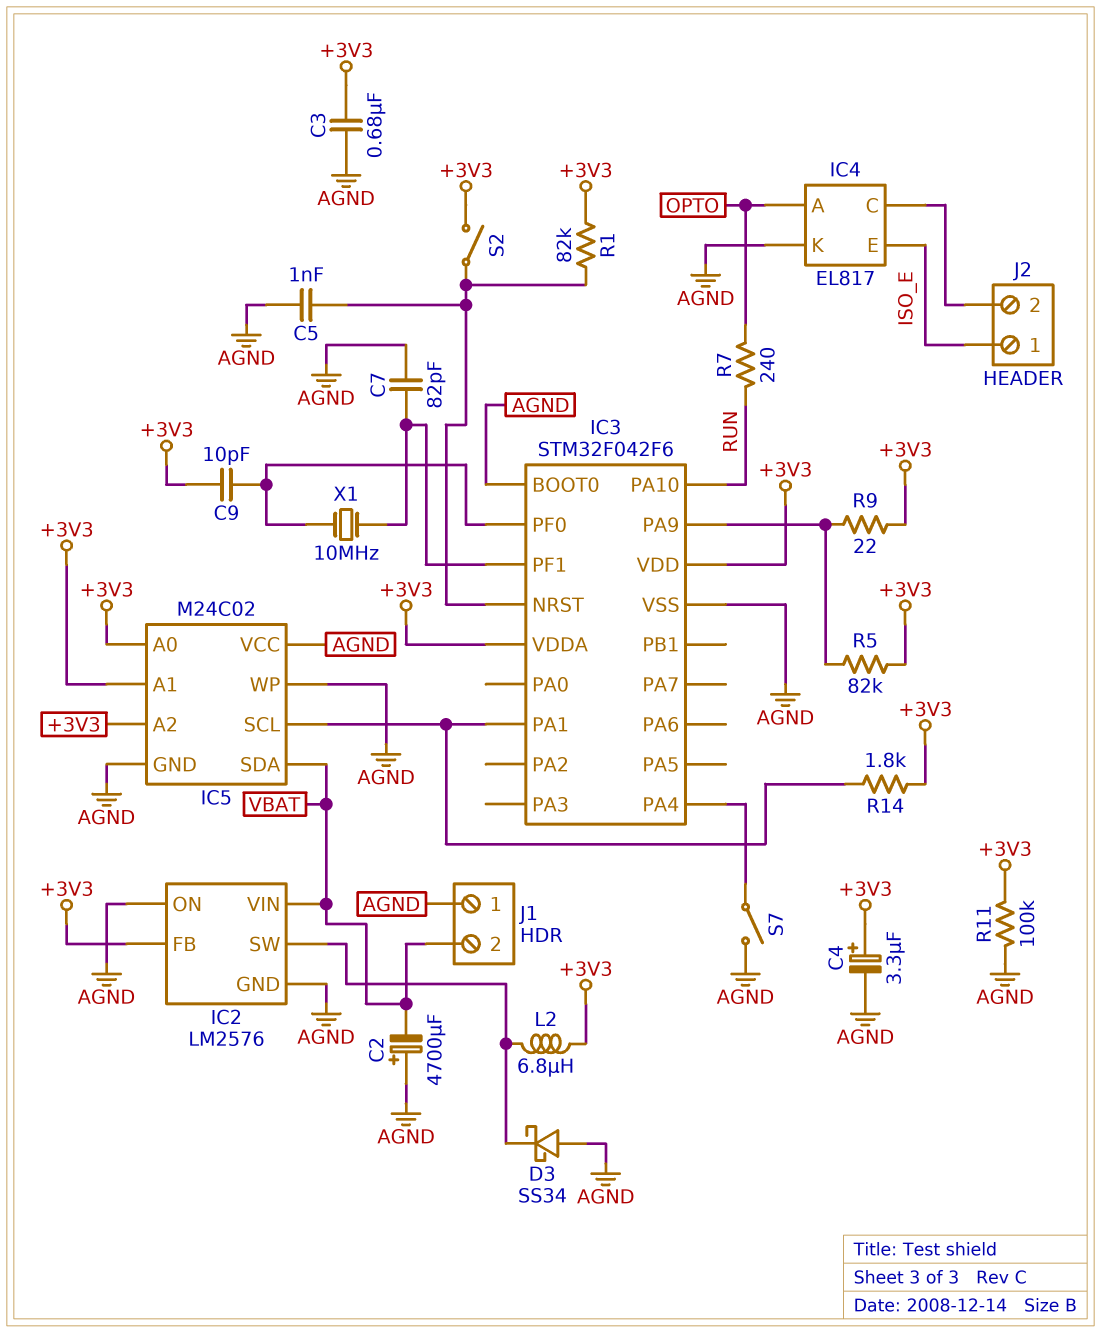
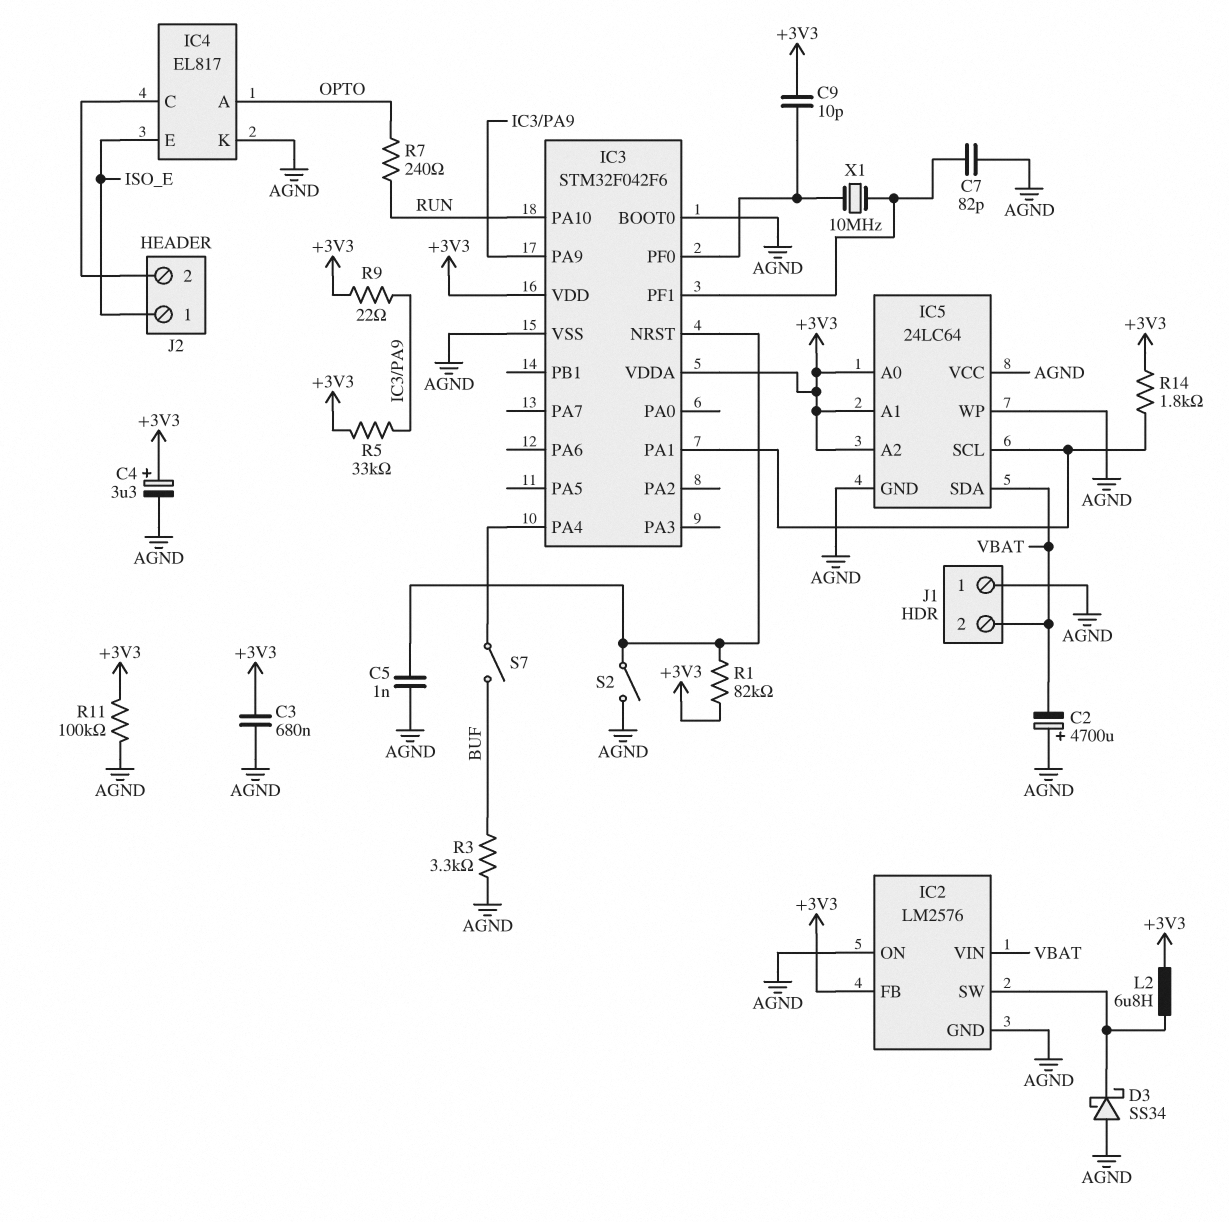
IC5: M24C02 -> 24LC64
R3: none -> 3.3k (AGND, BUF)
R5: 82k (+3V3, IC3/PA9) -> 33k (+3V3, IC3/PA9)
S2: switch (+3V3, IC3/NRST) -> switch (AGND, IC3/NRST)
S7: switch (AGND, IC3/PA4) -> switch (BUF, IC3/PA4)

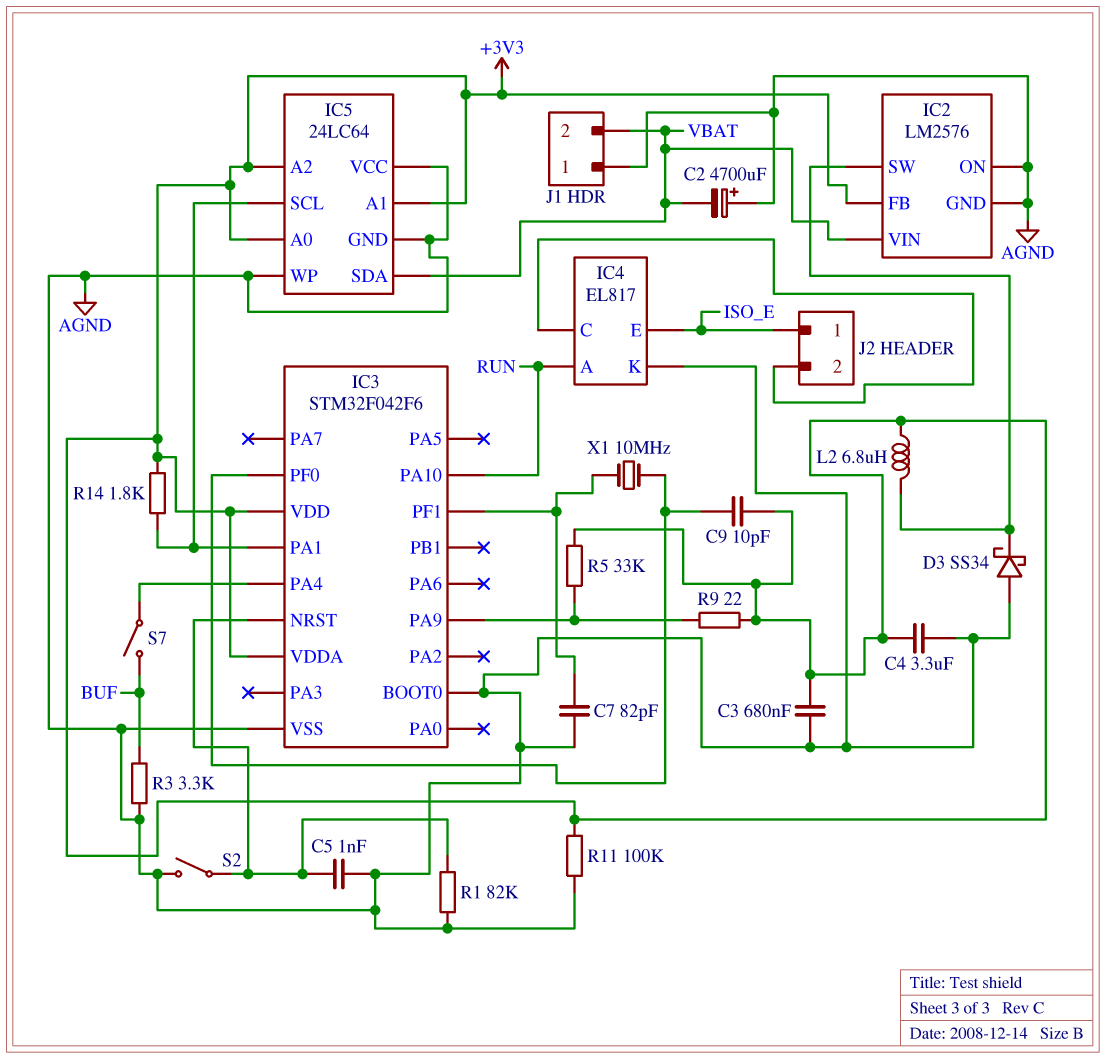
C4: 3.3uF (plus +3V3, minus AGND) -> 3.3uF (+3V3, AGND)
IC4 pin A: OPTO -> RUN
R1: 82k (+3V3, IC3/NRST) -> 82k (AGND, IC3/NRST)
R7: 240 (OPTO, RUN) -> none

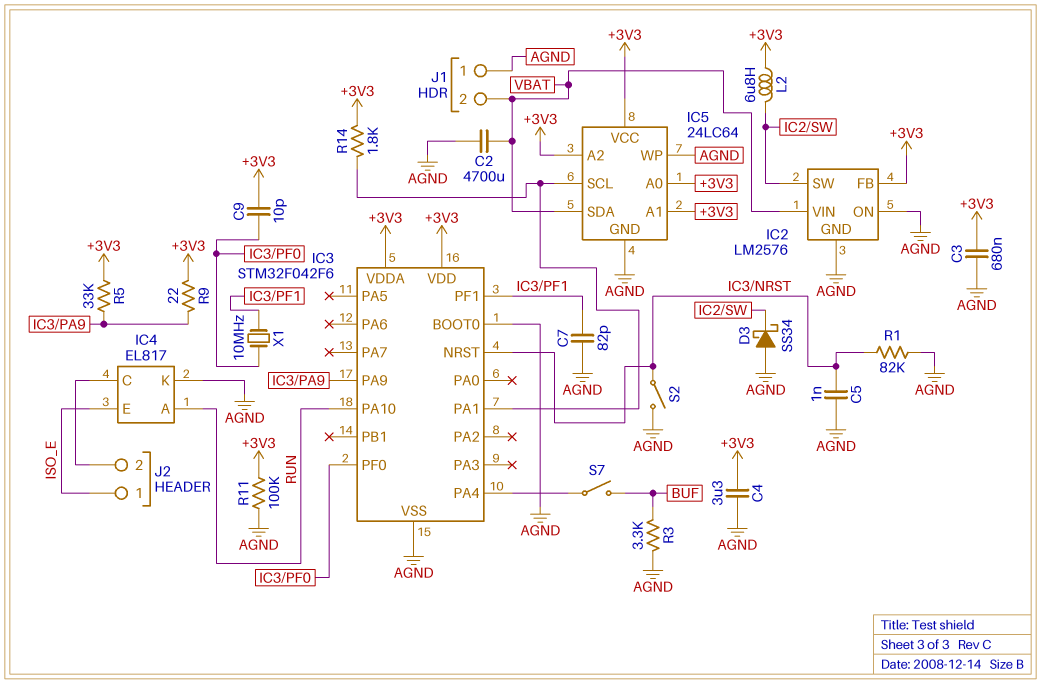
C2: 4700uF (plus AGND, minus VBAT) -> 4700uF (AGND, VBAT)
IC5 pin VCC: AGND -> +3V3

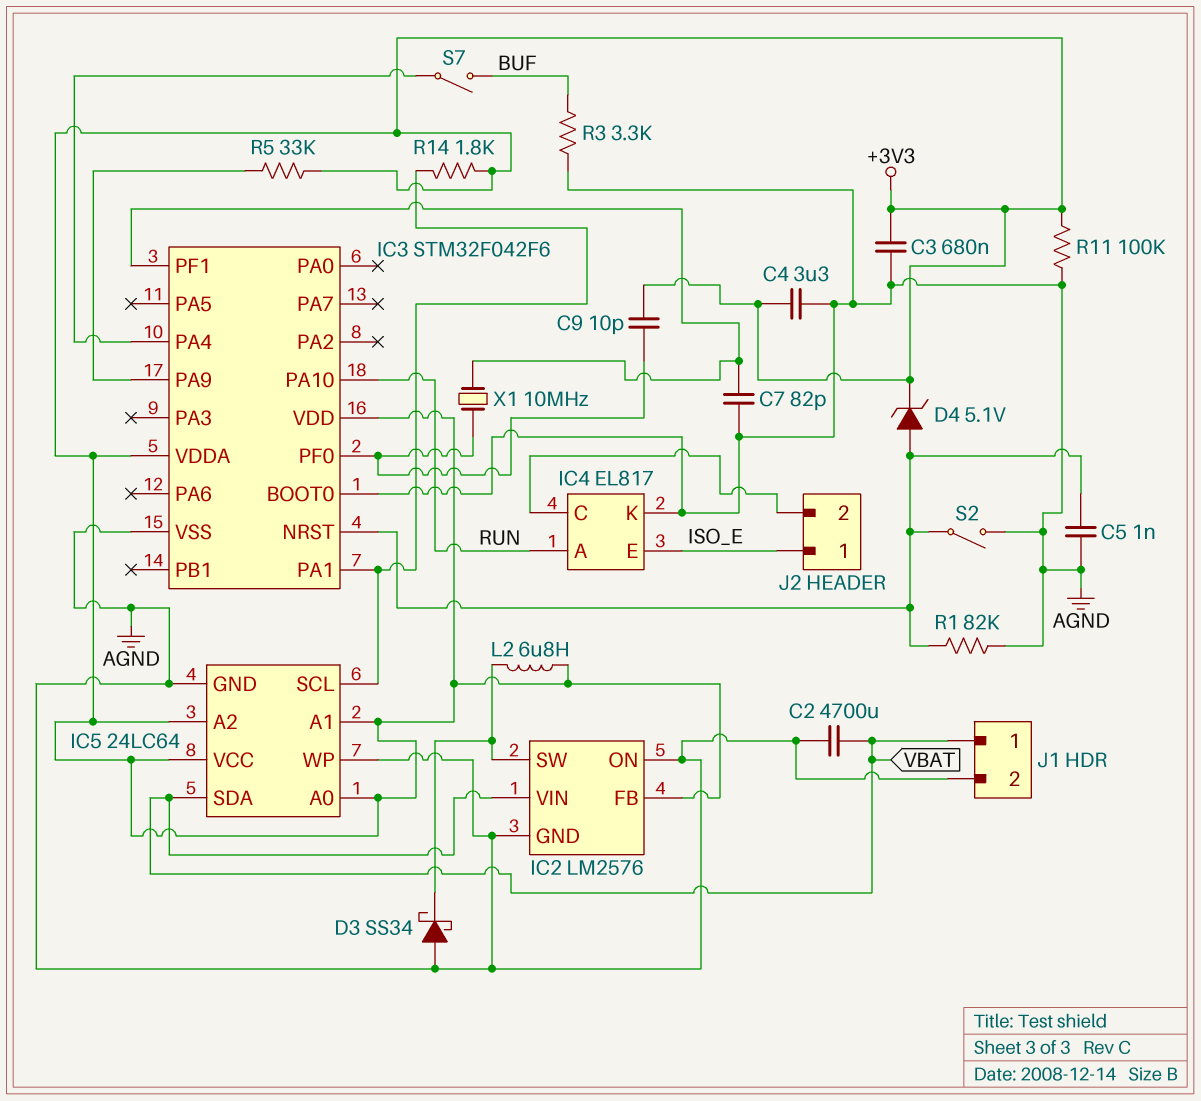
D4: none -> zener 5.1V (A IC3/NRST, K +3V3)
J1 pin 1: AGND -> VBAT
J1 pin 2: VBAT -> AGND
R9: 22 (+3V3, IC3/PA9) -> none

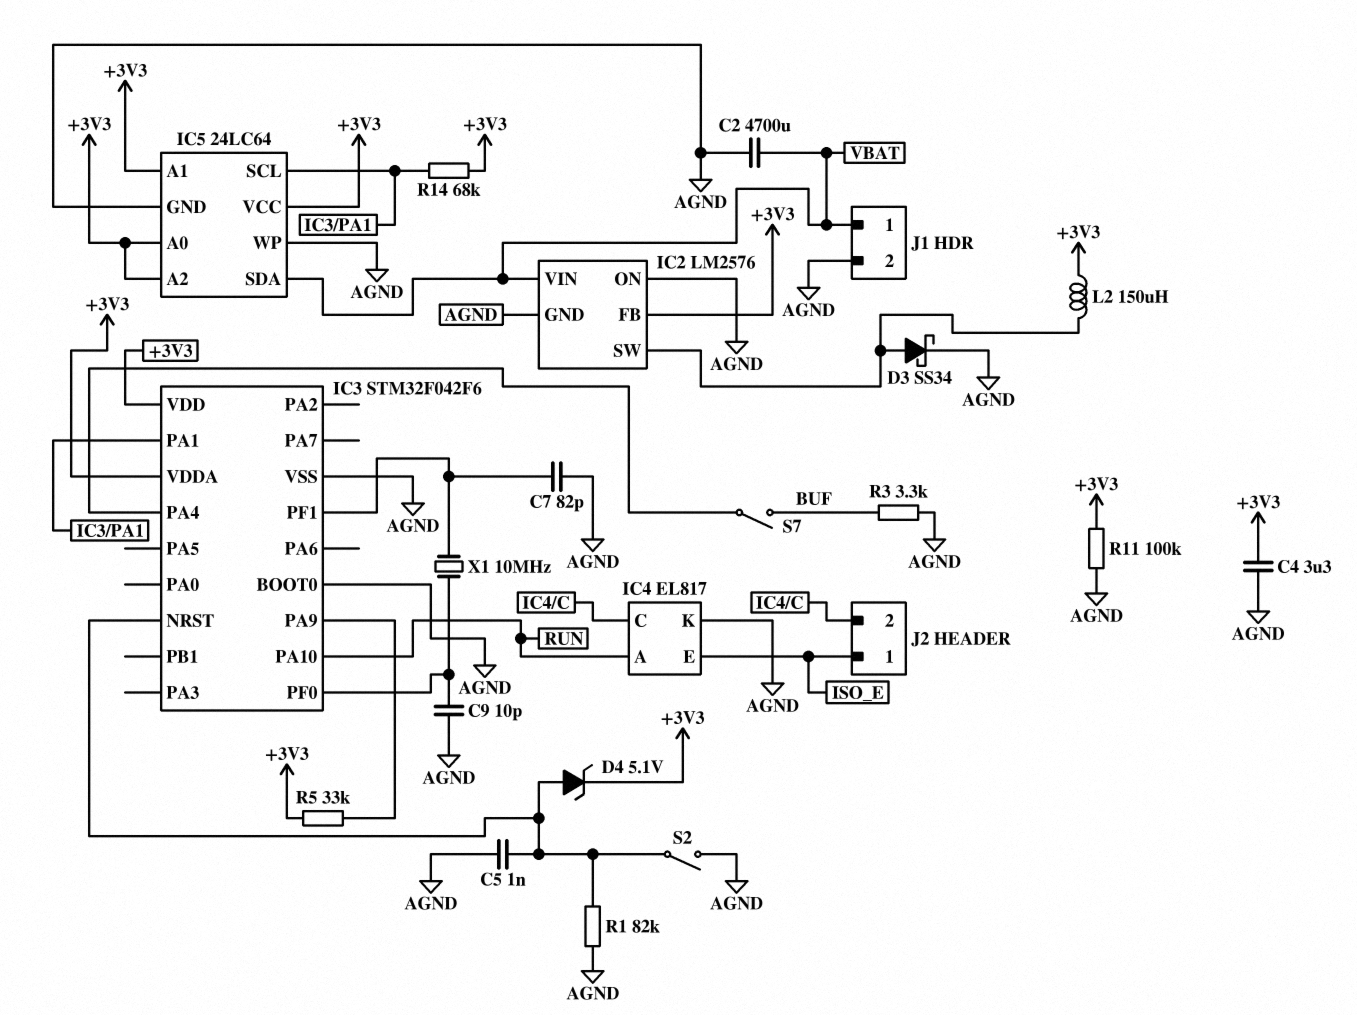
C3: 680nF (+3V3, AGND) -> none
C9: 10pF (+3V3, IC3/PF0) -> 10pF (AGND, IC3/PF0)
D3: schottky SS34 (A AGND, K IC2/SW) -> schottky SS34 (A IC2/SW, K AGND)
L2: 6.8uH (+3V3, IC2/SW) -> 150uH (+3V3, IC2/SW)
R14: 1.8k (+3V3, IC3/PA1) -> 68k (+3V3, IC3/PA1)

